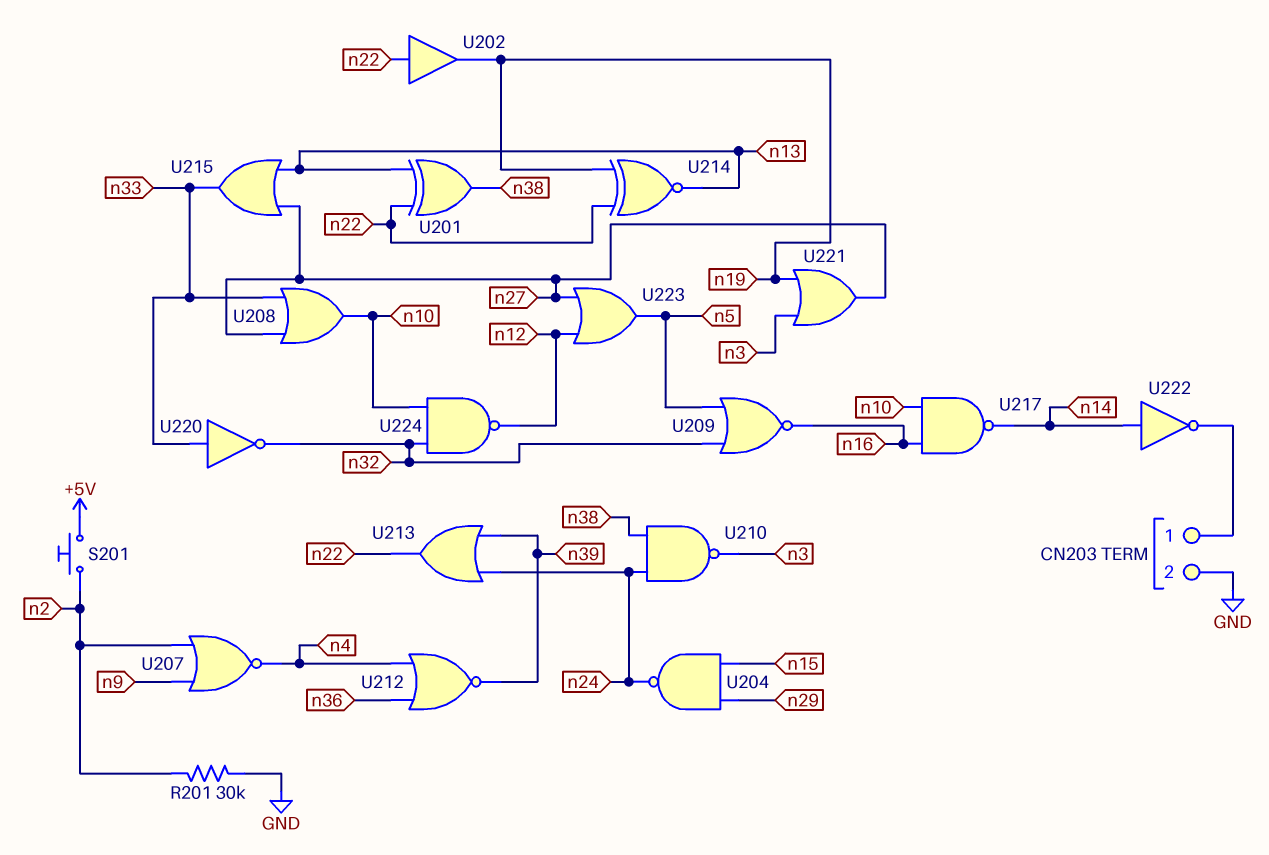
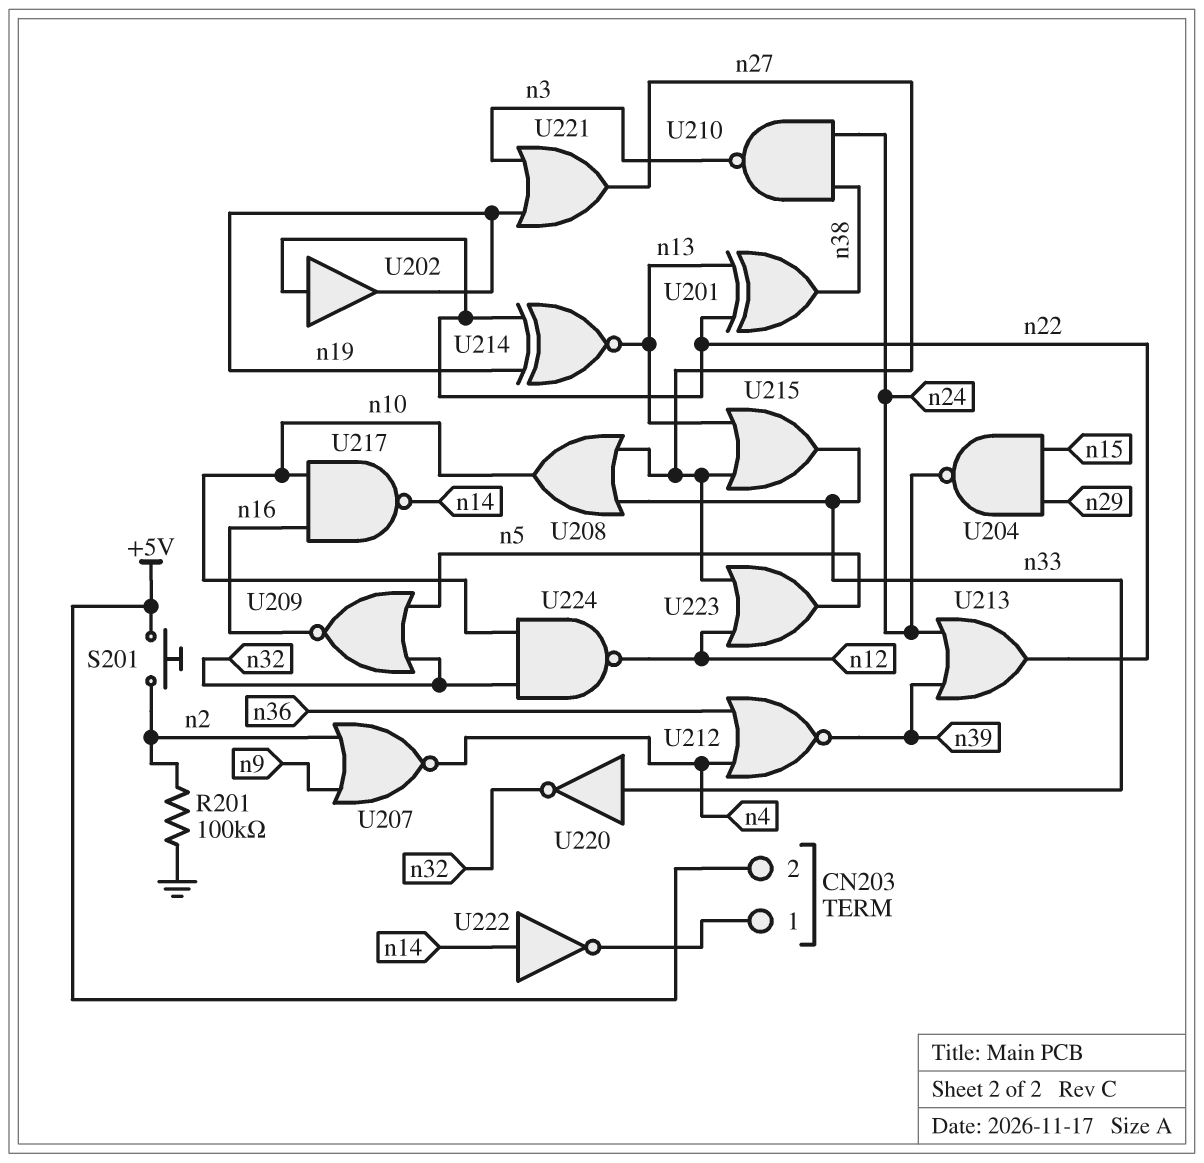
CN203 pin 2: GND -> +5V
R201: 30k (GND, n2) -> 100k (GND, n2)

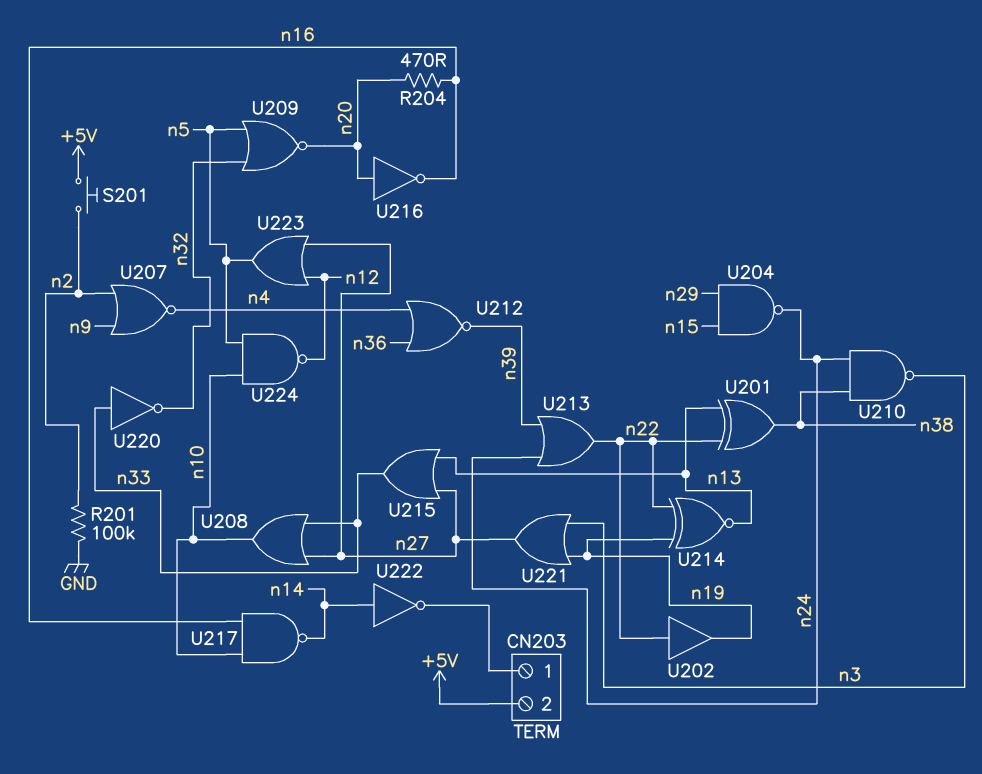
R204: none -> 470 (n16, n20)
U209: NOR (in n5, in n32, out n16) -> NOR (in n5, in n32, out n20)
U216: none -> NOT (in n20, out n16)
U224: NAND (in n10, in n32, out n12) -> NAND (in n5, in n10, out n12)

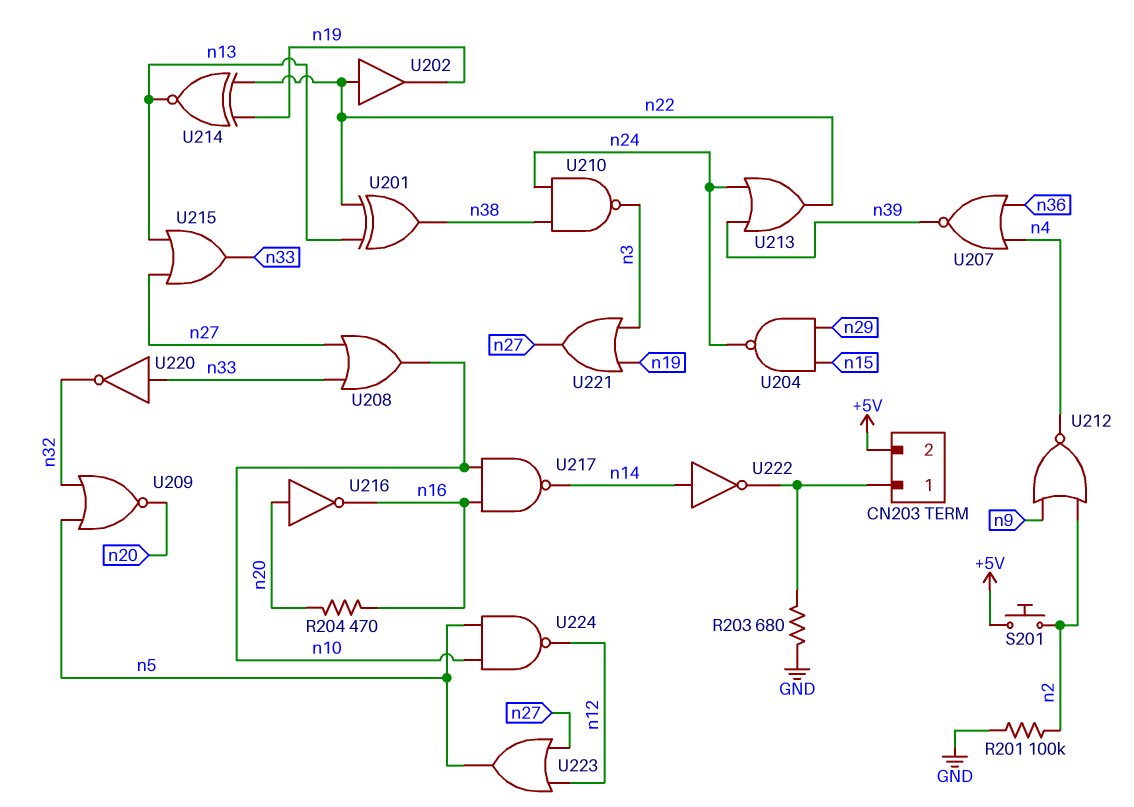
R203: none -> 680 (CN203/1, GND)
U207: NOR (in n2, in n9, out n4) -> NOR (in n4, in n36, out n39)
U212: NOR (in n4, in n36, out n39) -> NOR (in n2, in n9, out n4)

